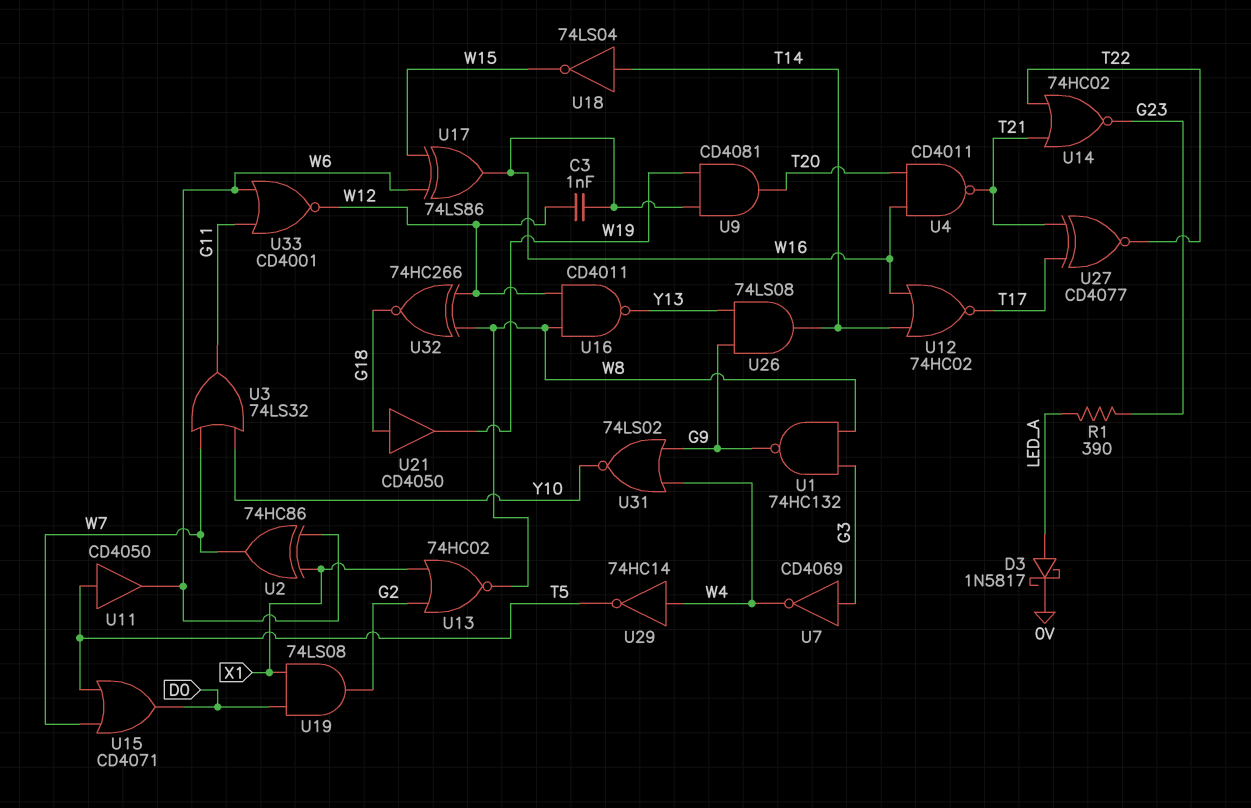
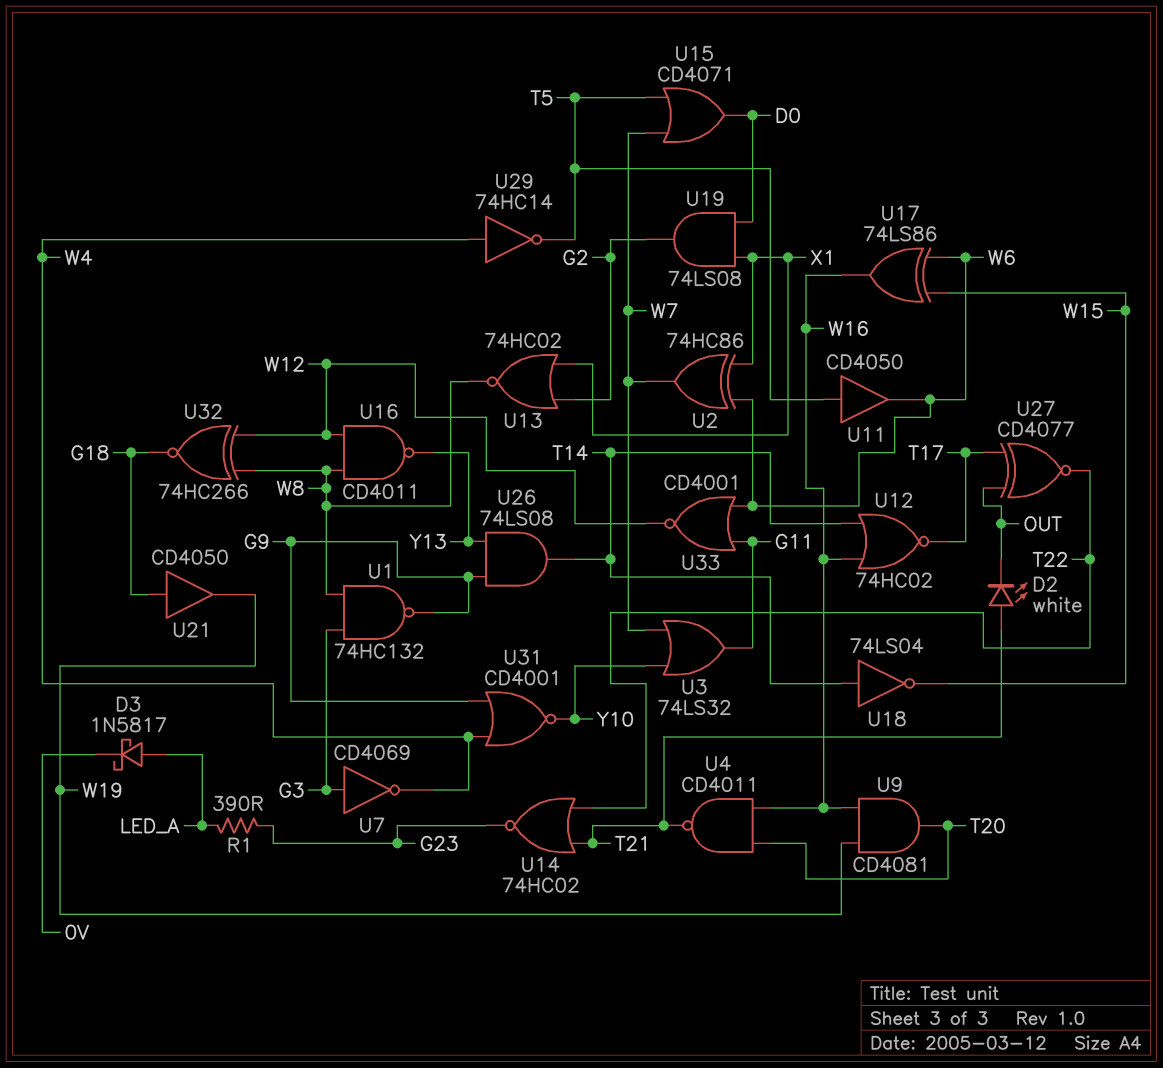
C3: 1nF (W12, W16) -> none
D2: none -> LED white (A T21, K OUT)
U27: XNOR CD4077 (in T17, in T21, out T22) -> XNOR CD4077 (in OUT, in T17, out T22)
U31: NOR 74LS02 (in G9, in W4, out Y10) -> NOR CD4001 (in G9, in W4, out Y10)

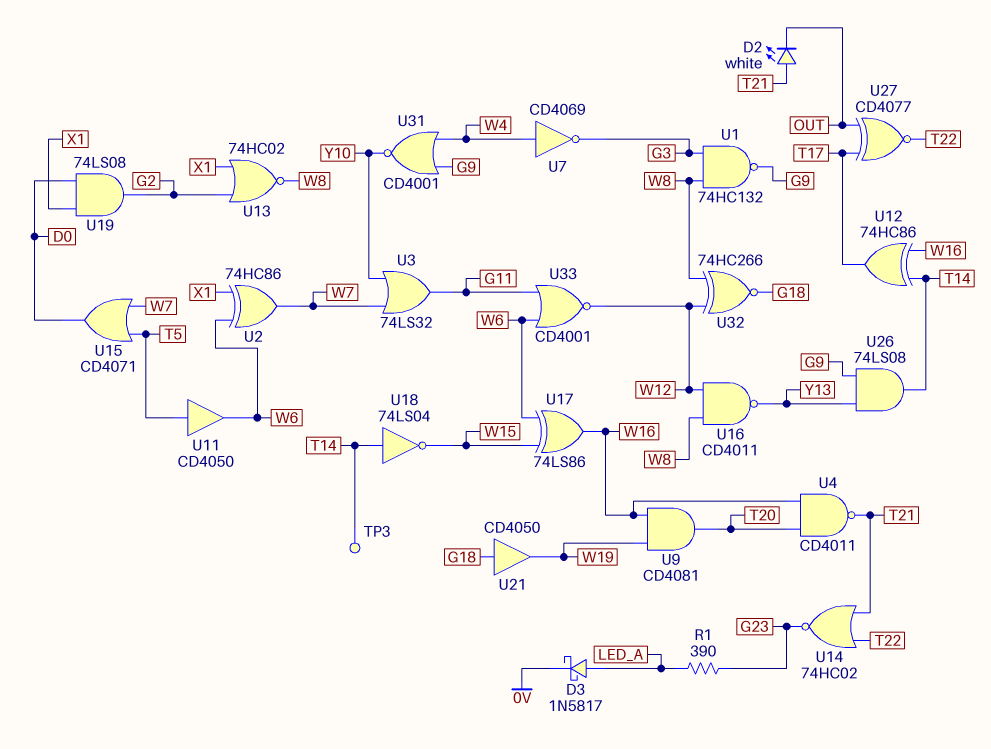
TP3: none -> test point (T14)
U7: NOT CD4069 (in G3, out W4) -> NOT CD4069 (in W4, out G3)
U12: NOR 74HC02 (in T14, in W16, out T17) -> XOR 74HC86 (in T14, in W16, out T17)
U29: NOT 74HC14 (in W4, out T5) -> none

